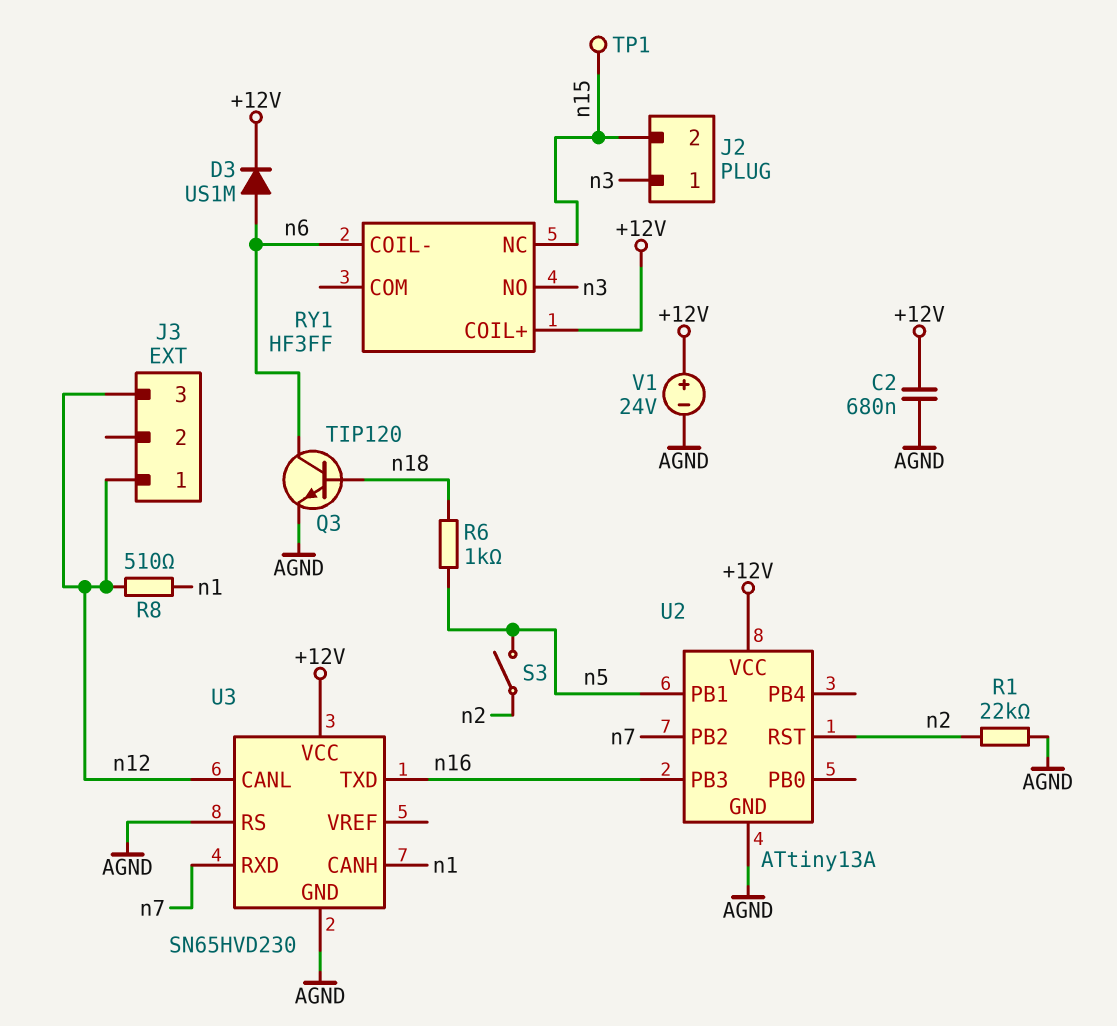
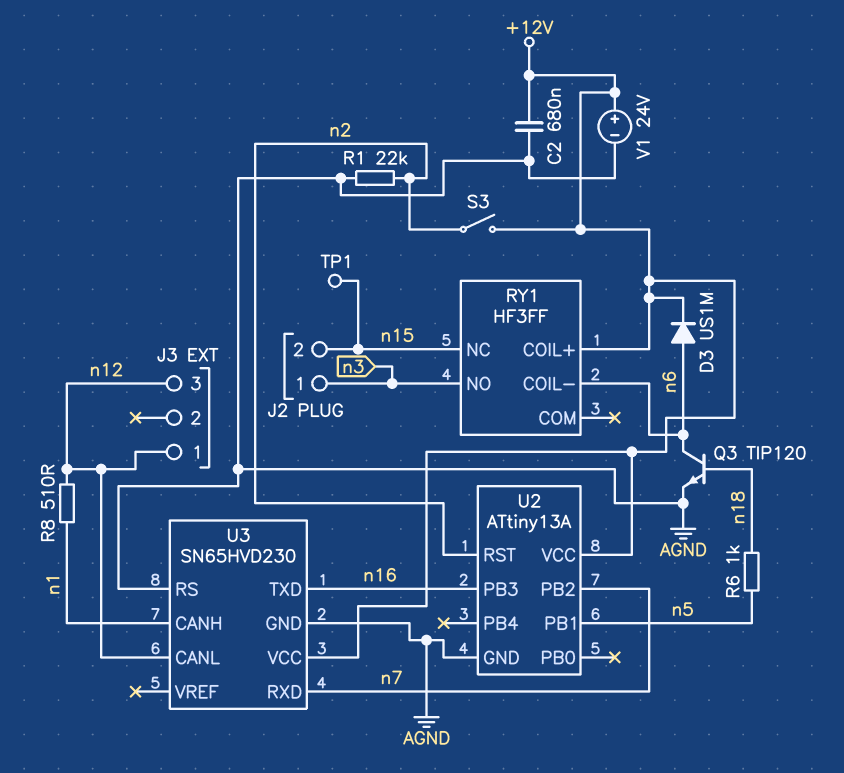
S3: switch (n2, n5) -> switch (+12V, n2)

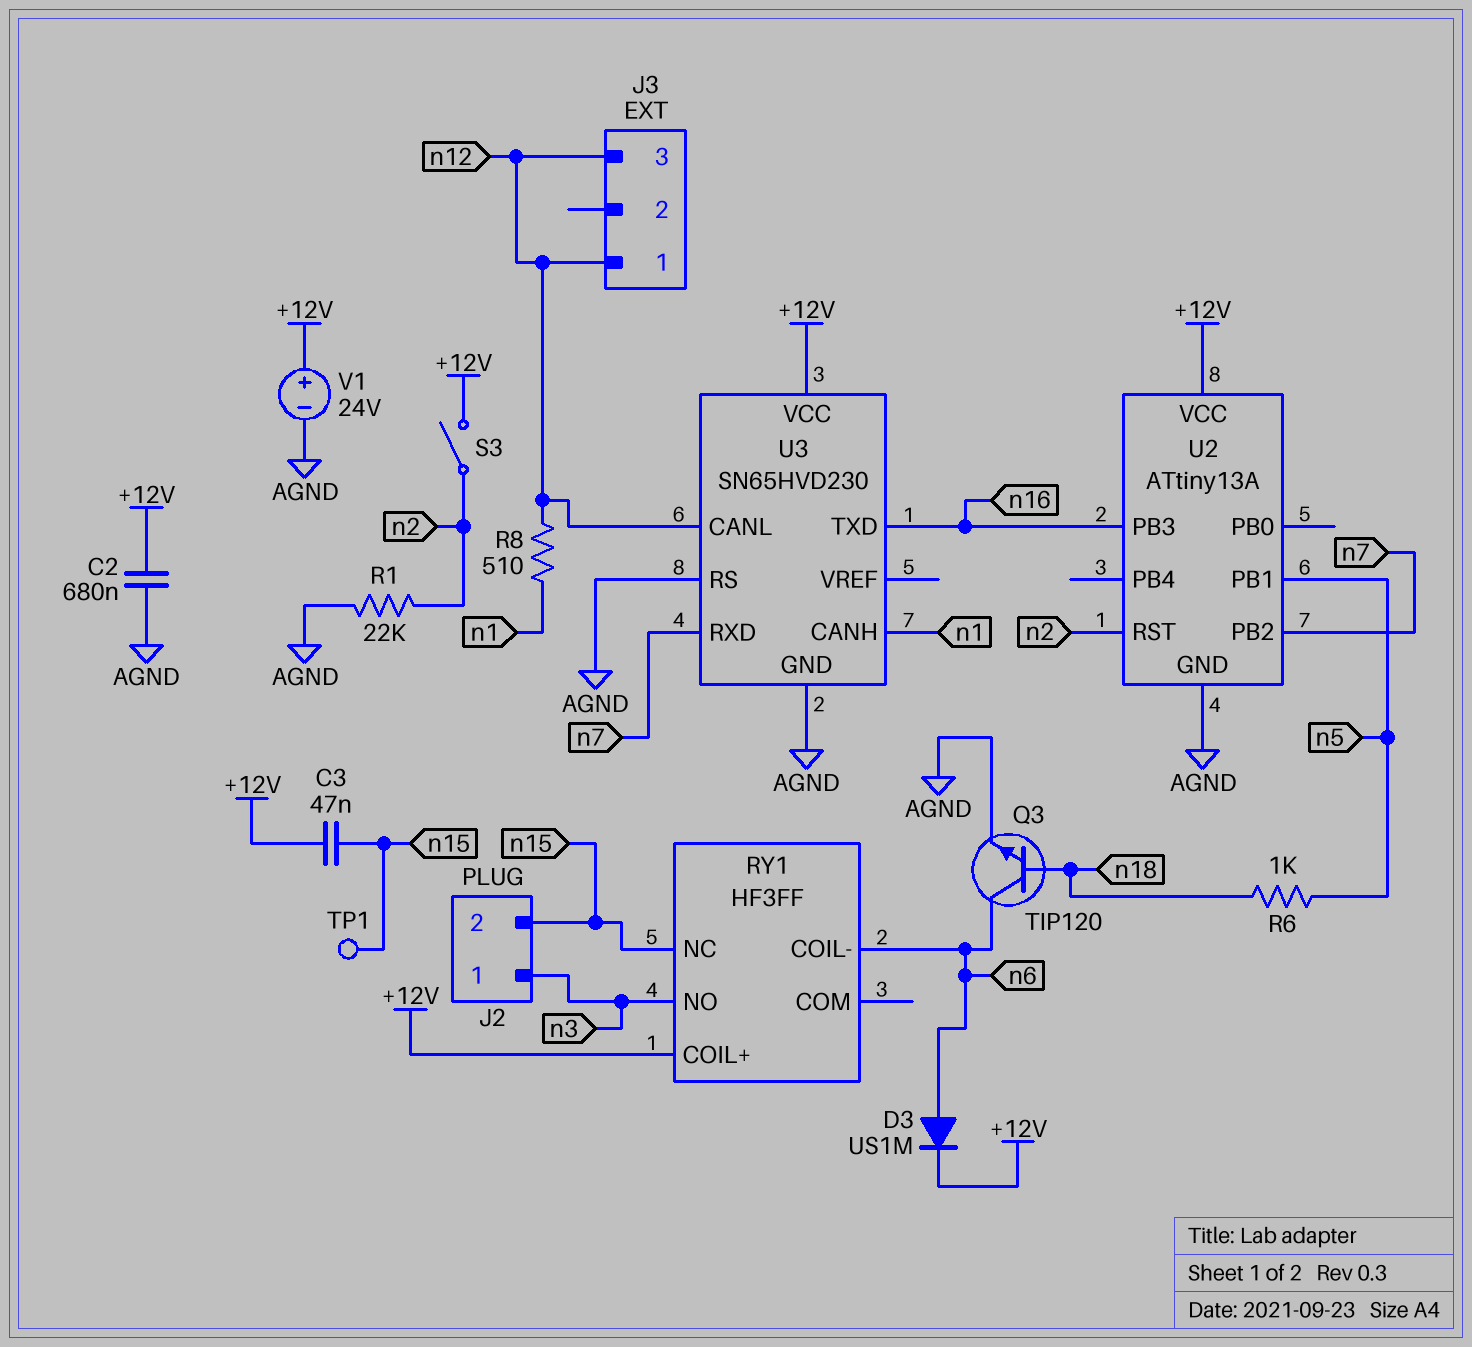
C3: none -> 47nF (+12V, n15)

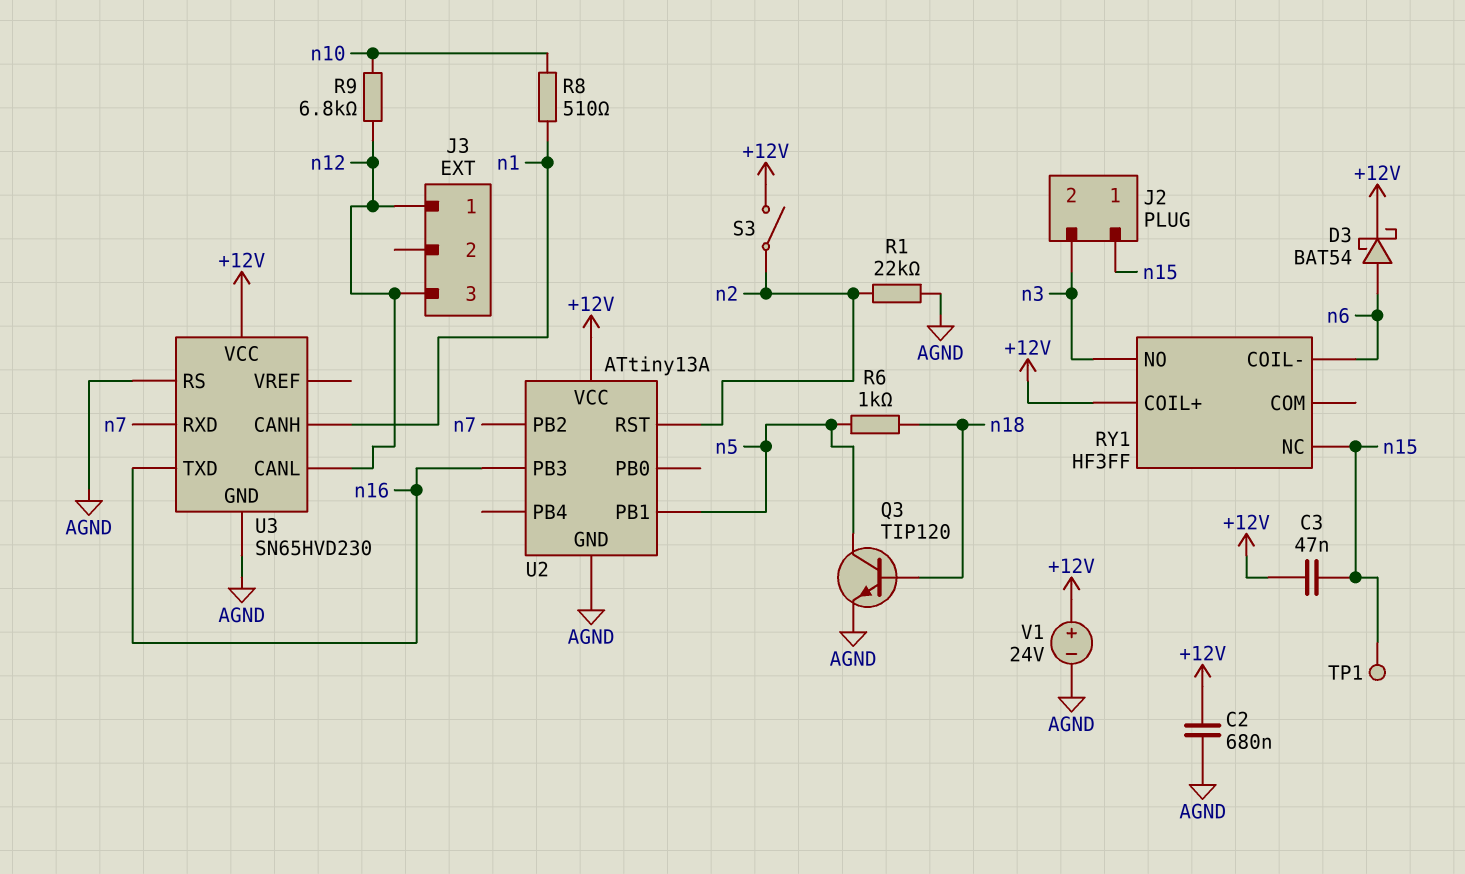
D3: diode US1M (A n6, K +12V) -> schottky BAT54 (A n6, K +12V)
J2 pin 1: n3 -> n15
J2 pin 2: n15 -> n3
Q3: NPN TIP120 (B n18, C n6, E AGND) -> NPN TIP120 (B n18, C n5, E AGND)
R8: 510 (n1, n12) -> 510 (n1, n10)
R9: none -> 6.8k (n10, n12)

